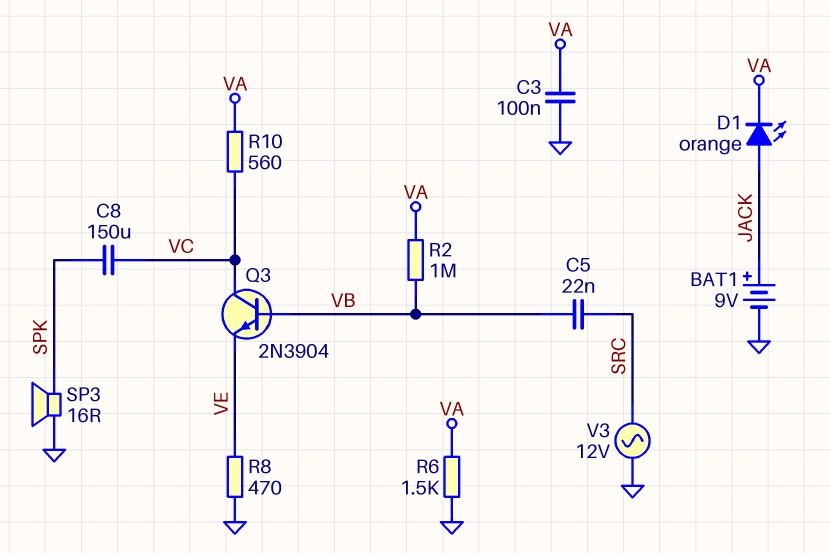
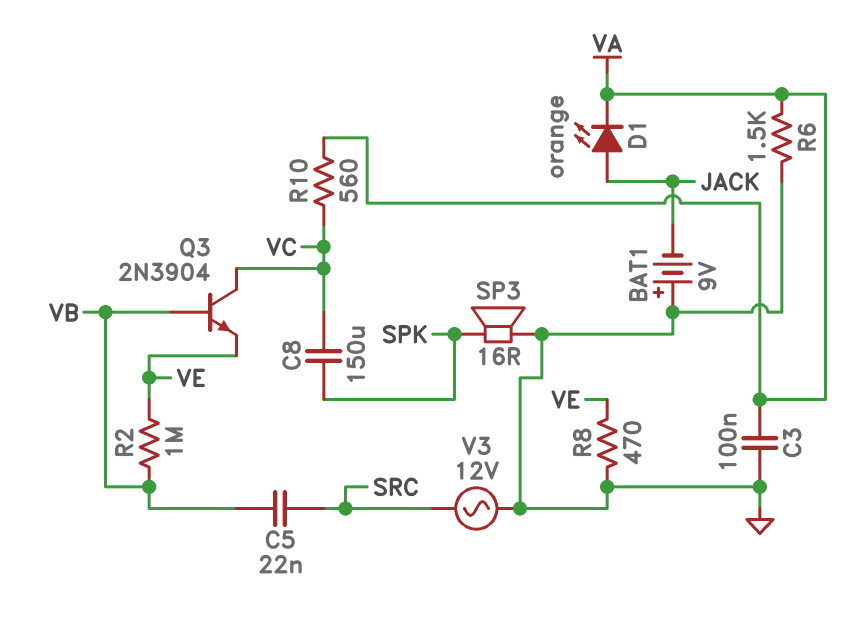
BAT1: 9V (plus JACK, minus GND) -> 9V (plus GND, minus JACK)
R2: 1M (VA, VB) -> 1M (VB, VE)

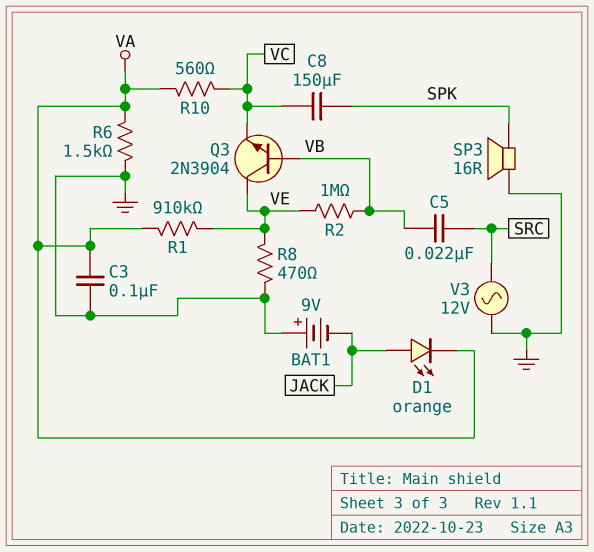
Q3: NPN 2N3904 (B VB, C VC, E VE) -> NPN 2N3904 (B VB, C VE, E VC)
R1: none -> 910k (VA, VE)

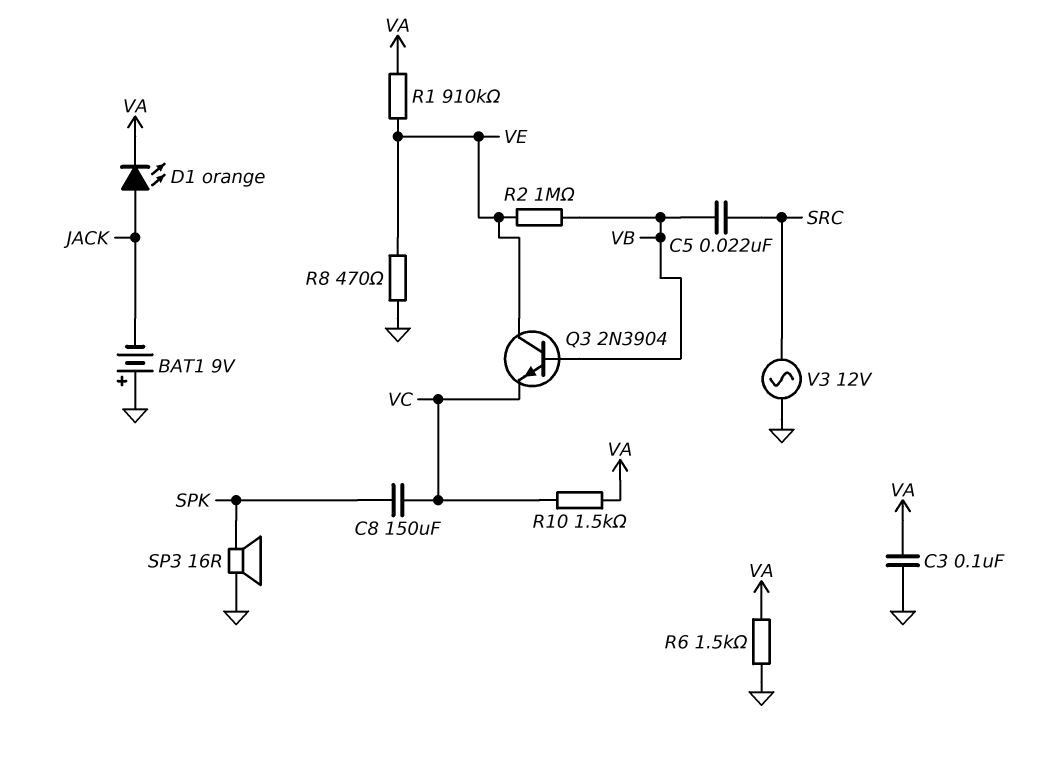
R10: 560 (VA, VC) -> 1.5k (VA, VC)

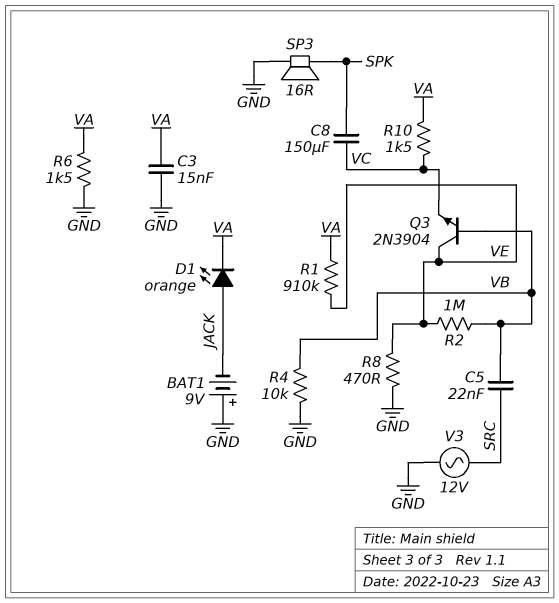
C3: 100nF (GND, VA) -> 15nF (GND, VA)
R4: none -> 10k (GND, VB)

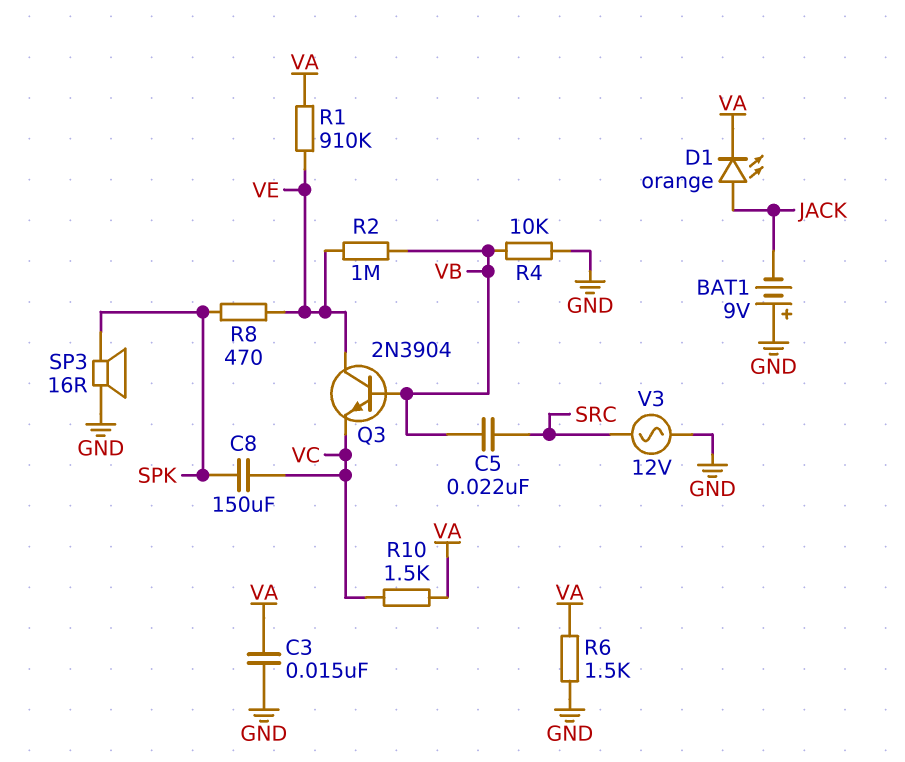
R8: 470 (GND, VE) -> 470 (SPK, VE)

